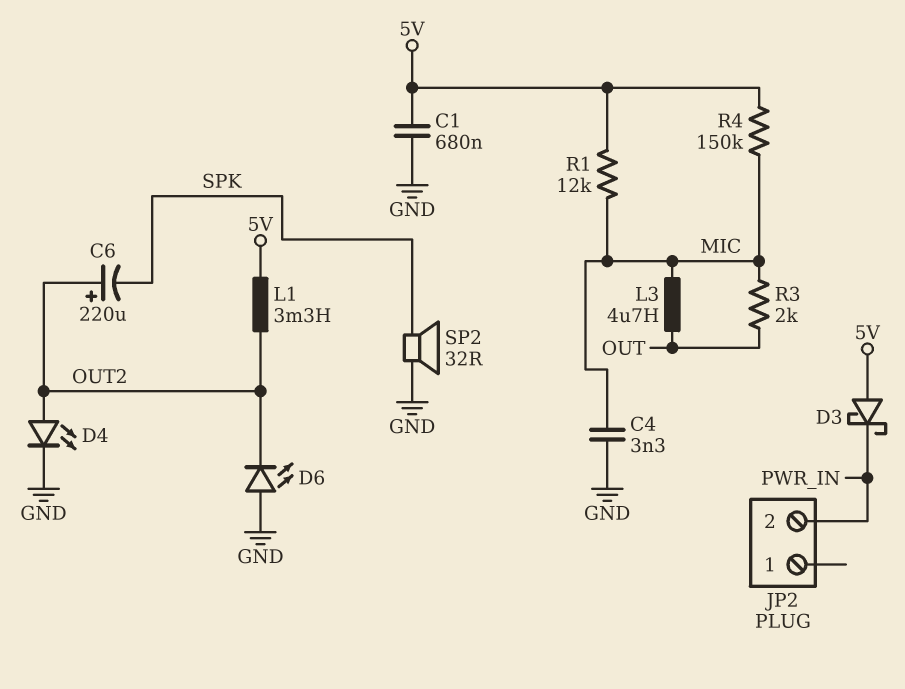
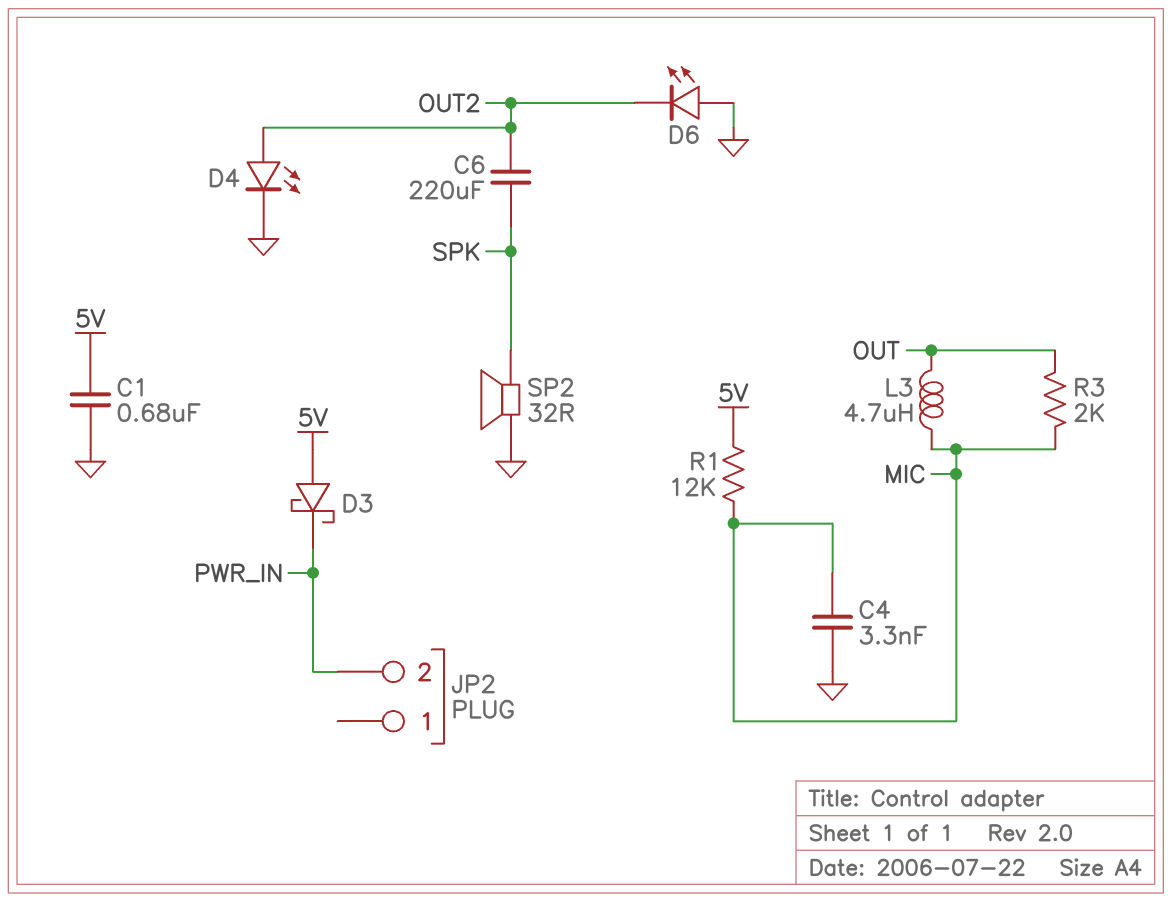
C6: 220uF (plus OUT2, minus SPK) -> 220uF (OUT2, SPK)
L1: 3.3mH (5V, OUT2) -> none
R4: 150k (5V, MIC) -> none

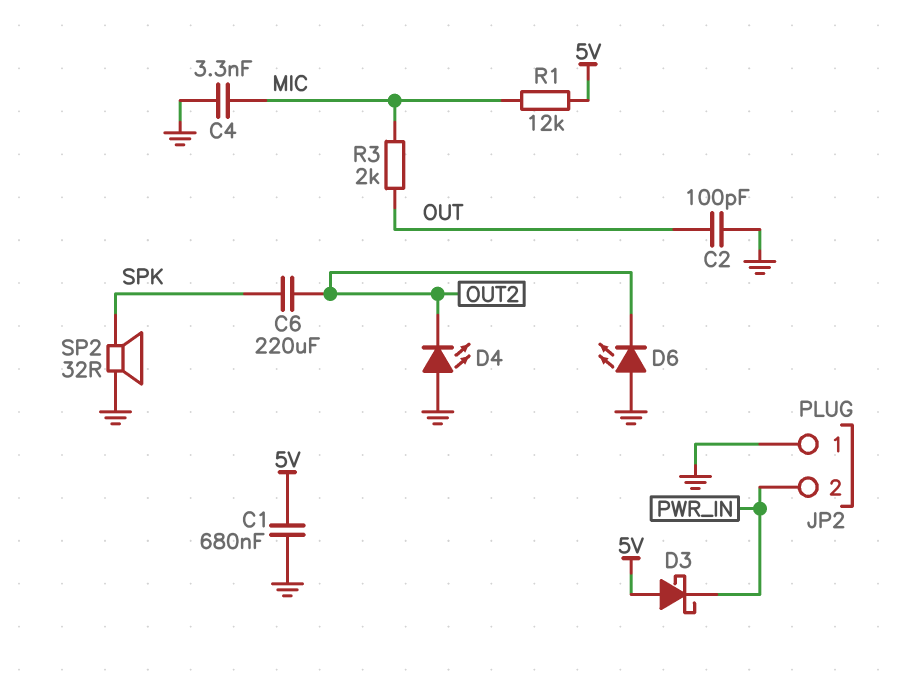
C2: none -> 100pF (GND, OUT)
D4: LED (A OUT2, K GND) -> LED (A GND, K OUT2)
JP2 pin 1: none -> GND
L3: 4.7uH (MIC, OUT) -> none

